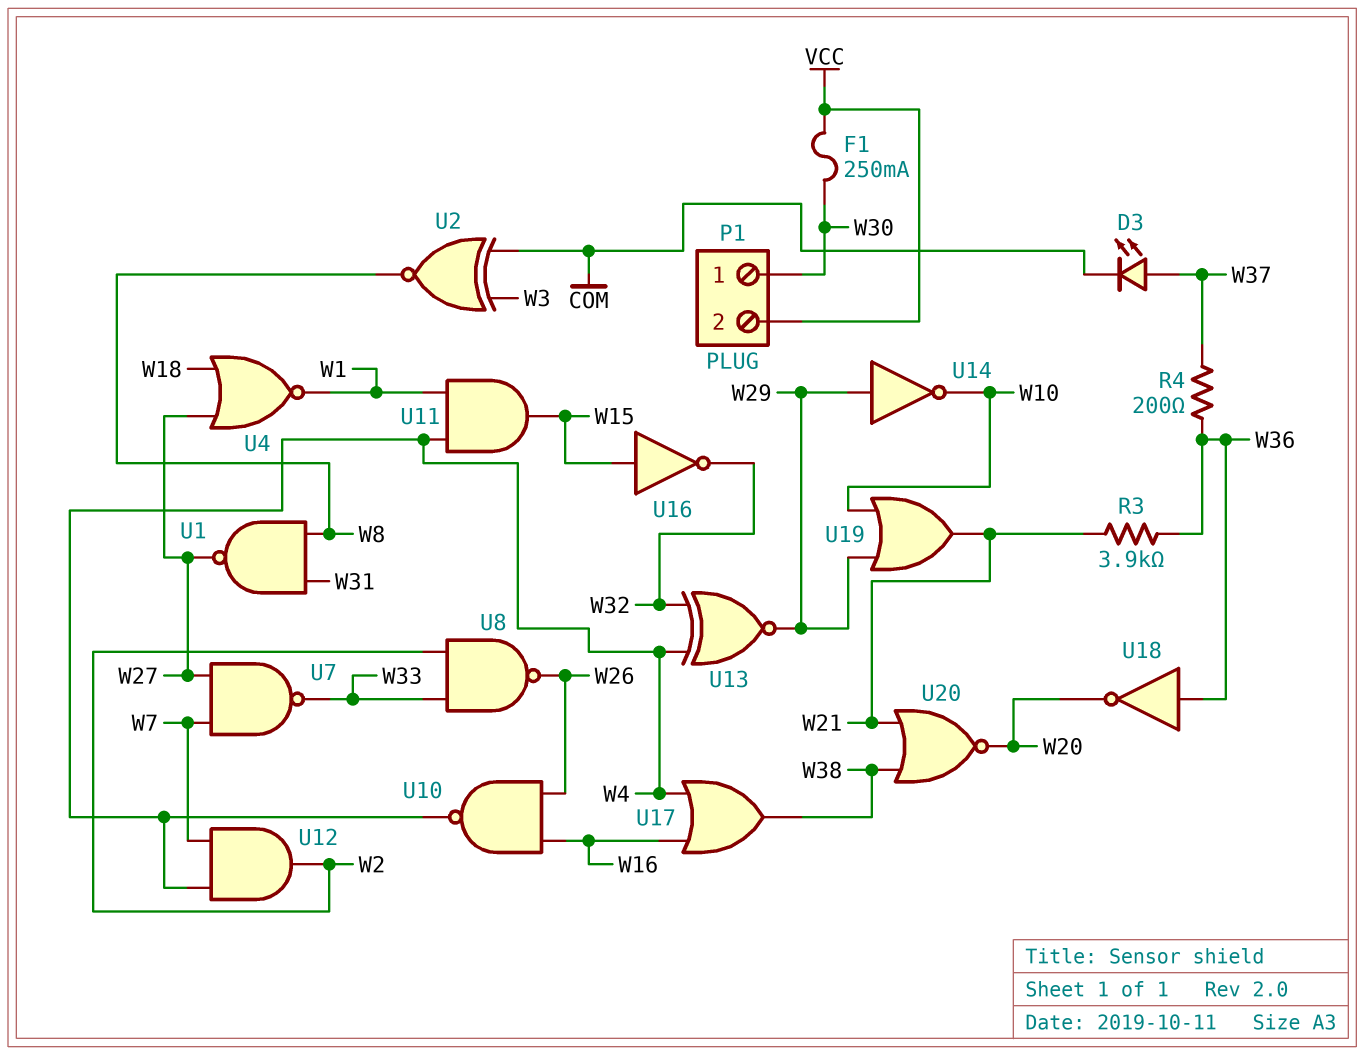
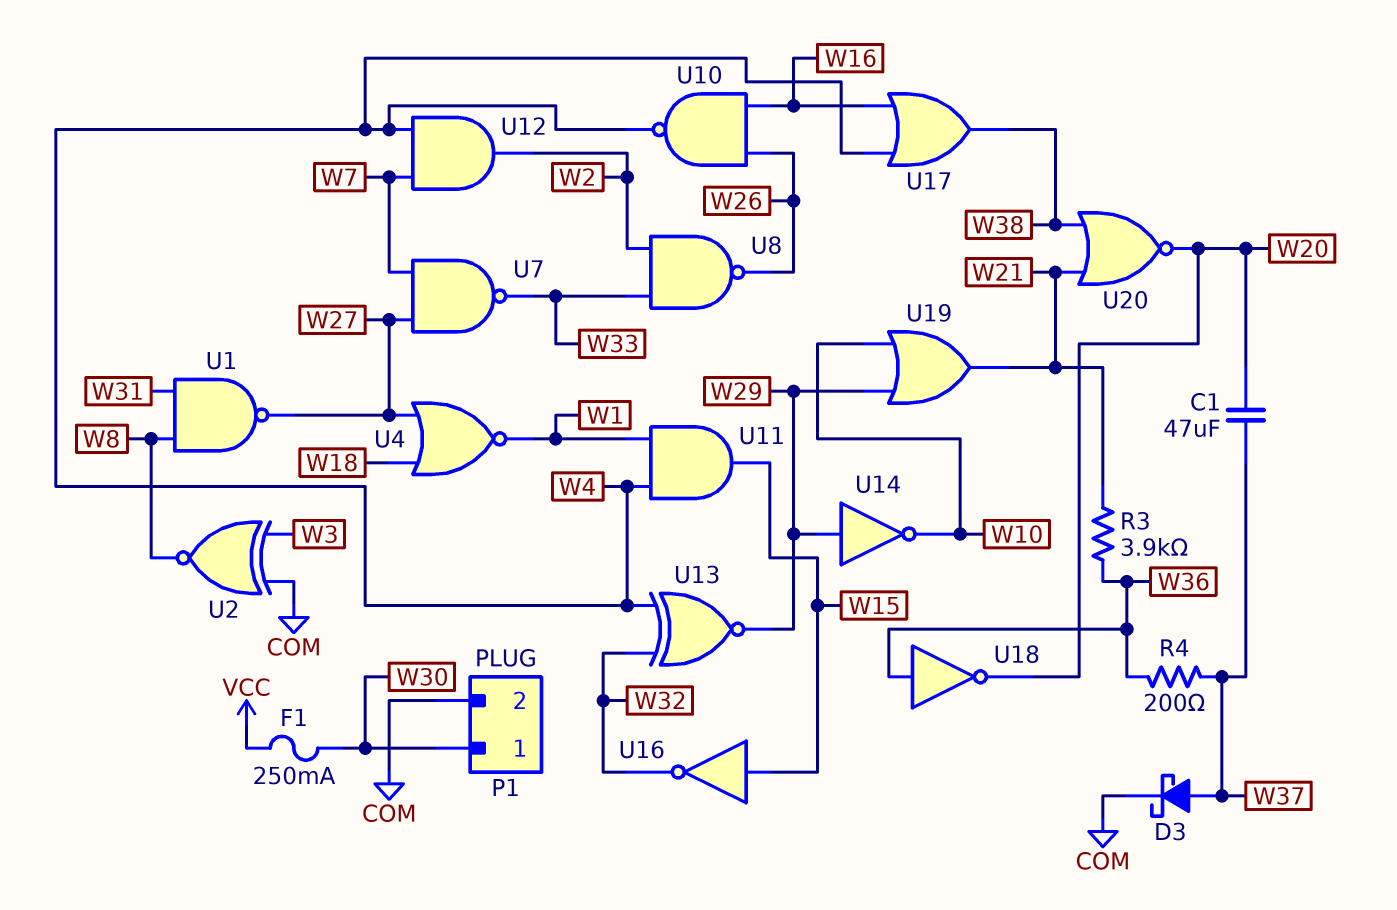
C1: none -> 47uF (W20, W37)
D3: LED (A W37, K COM) -> schottky (A W37, K COM)
P1 pin 2: VCC -> COM

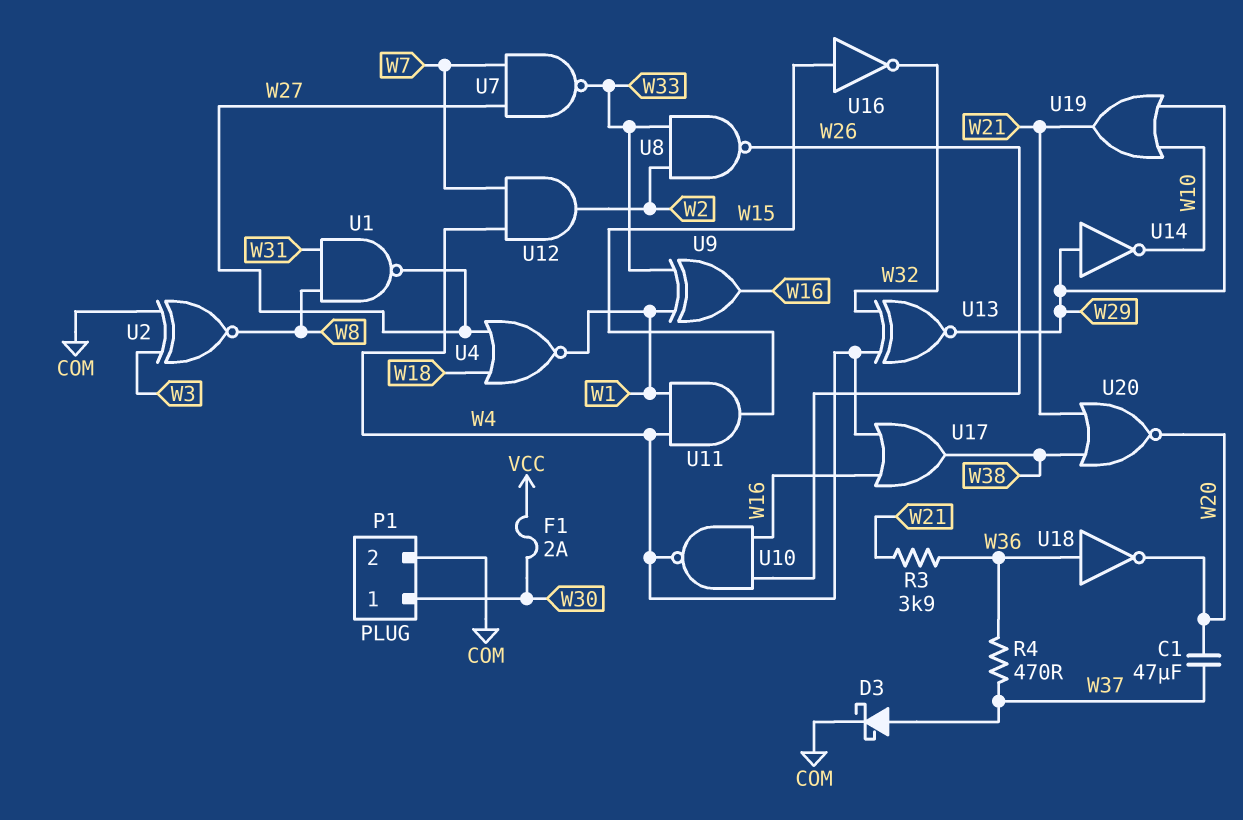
F1: 250mA (VCC, W30) -> 2A (VCC, W30)
R4: 200 (W36, W37) -> 470 (W36, W37)
U9: none -> XOR (in W1, in W33, out W16)

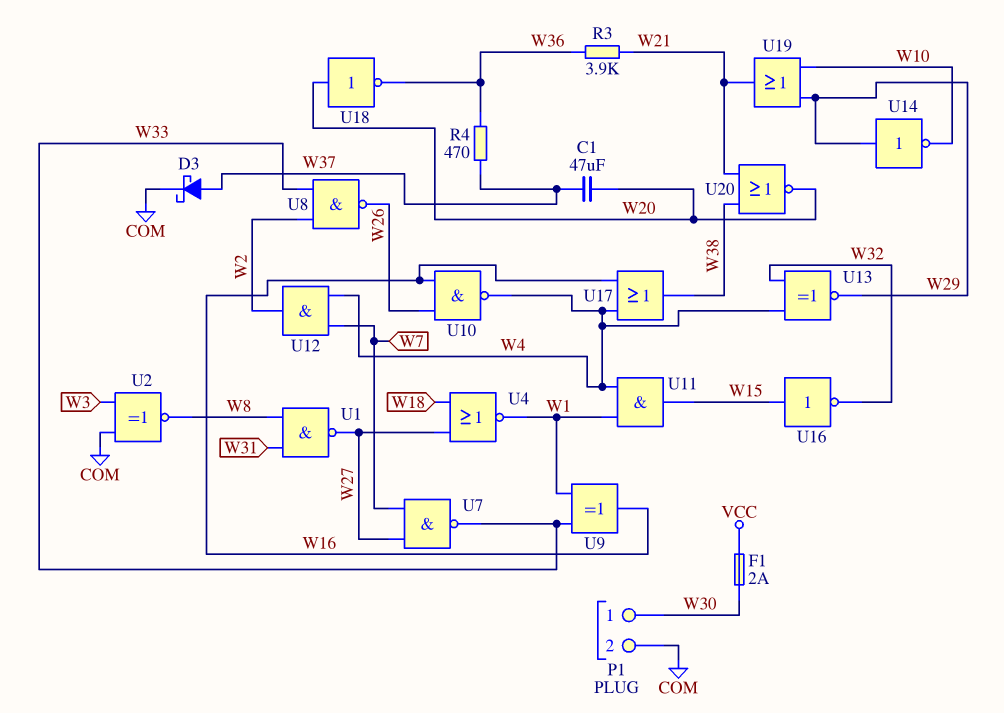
U18: NOT (in W36, out W20) -> NOT (in W20, out W36)

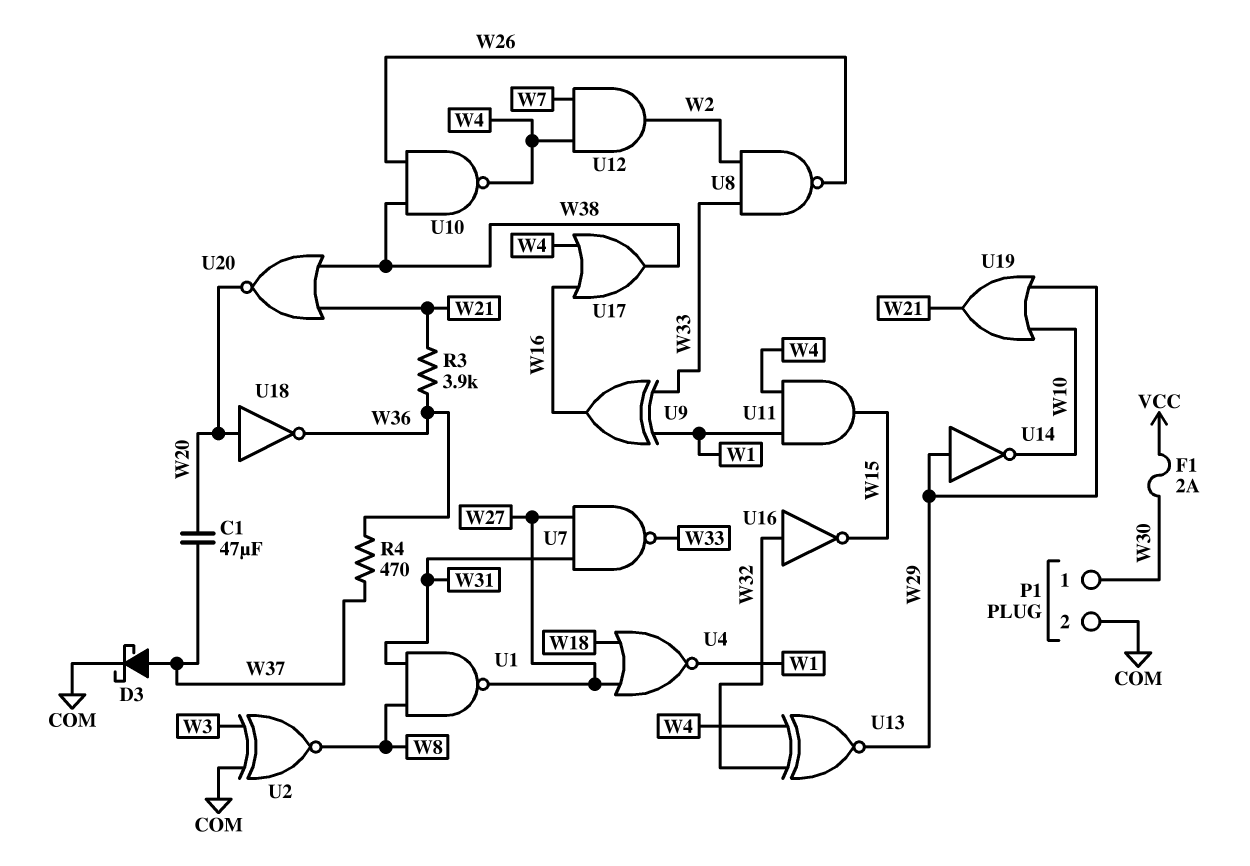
U7: NAND (in W7, in W27, out W33) -> NAND (in W27, in W31, out W33)
U10: NAND (in W16, in W26, out W4) -> NAND (in W26, in W38, out W4)
U16: NOT (in W15, out W32) -> NOT (in W32, out W15)

